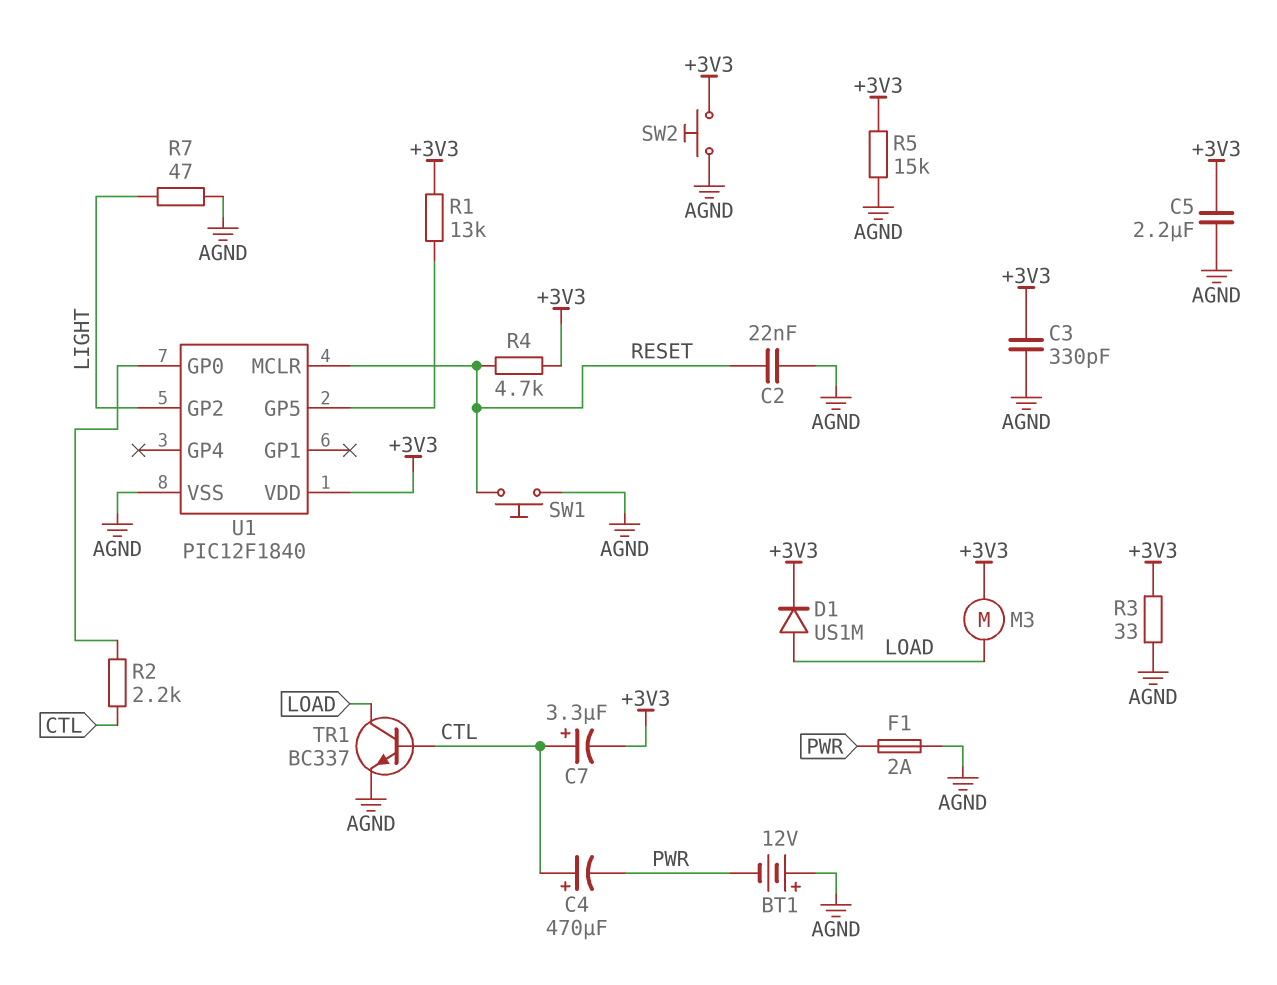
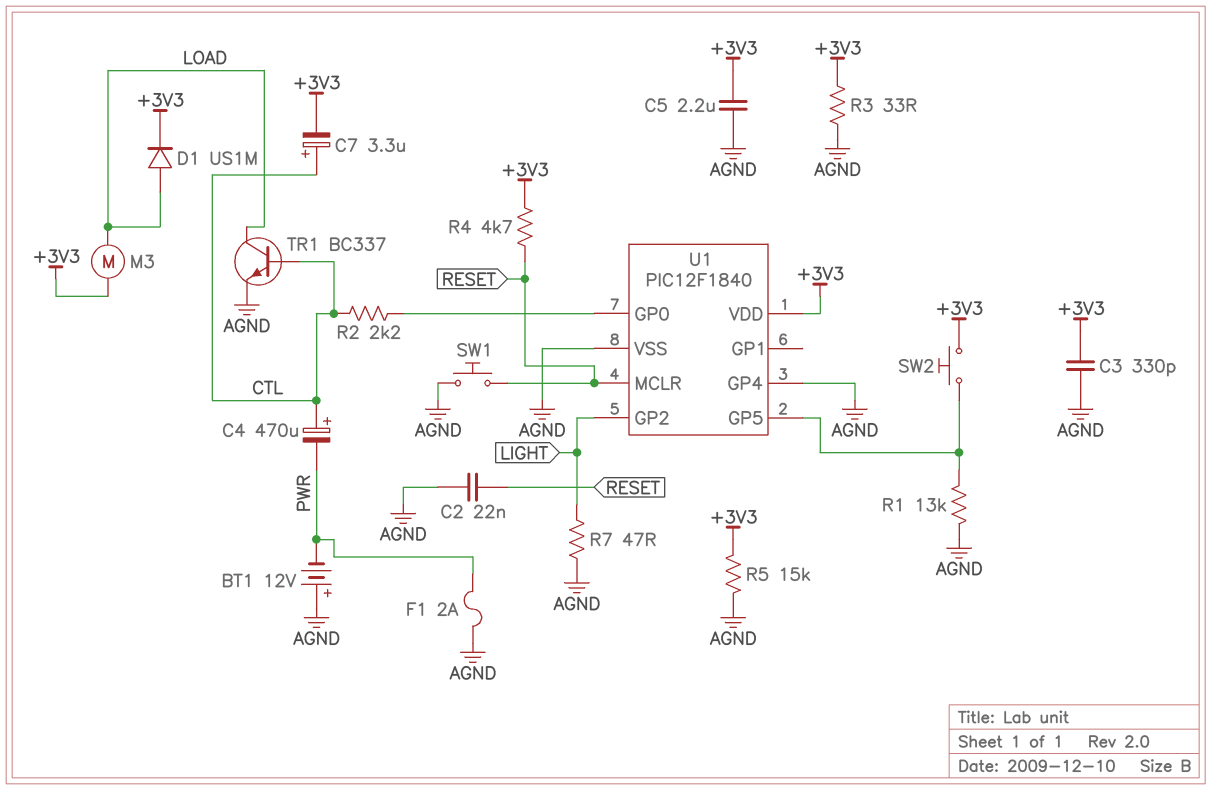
R1: 13k (+3V3, U1/GP5) -> 13k (AGND, U1/GP5)
SW2: button (+3V3, AGND) -> button (+3V3, U1/GP5)
U1 pin GP4: none -> AGND

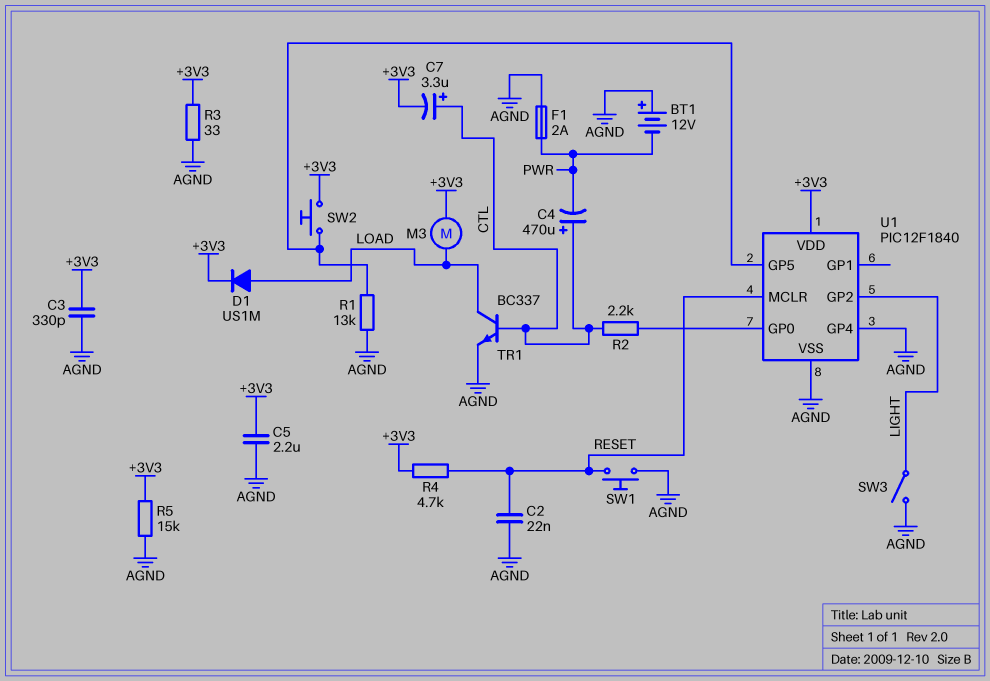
R7: 47 (AGND, LIGHT) -> none
SW3: none -> switch (AGND, LIGHT)

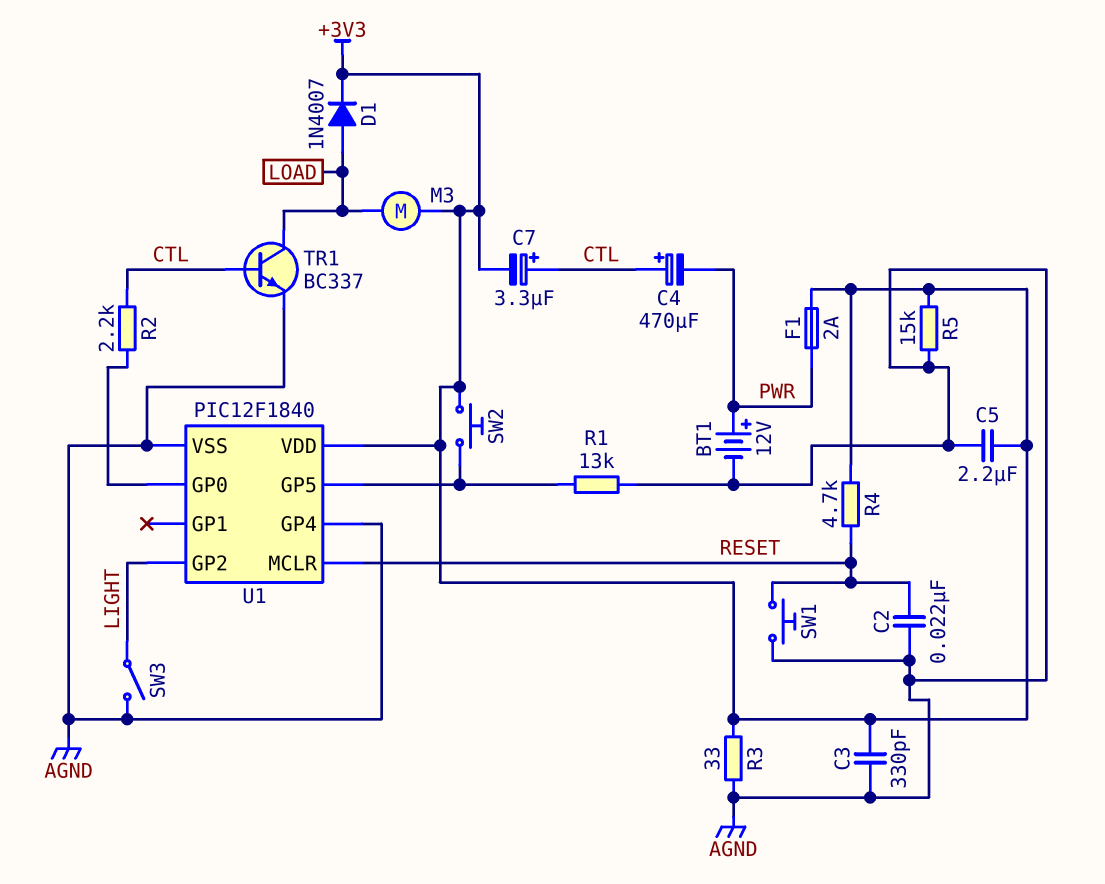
BT1: 12V (plus AGND, minus PWR) -> 12V (plus PWR, minus AGND)
D1: diode US1M (A LOAD, K +3V3) -> diode 1N4007 (A LOAD, K +3V3)
F1: 2A (AGND, PWR) -> 2A (+3V3, PWR)

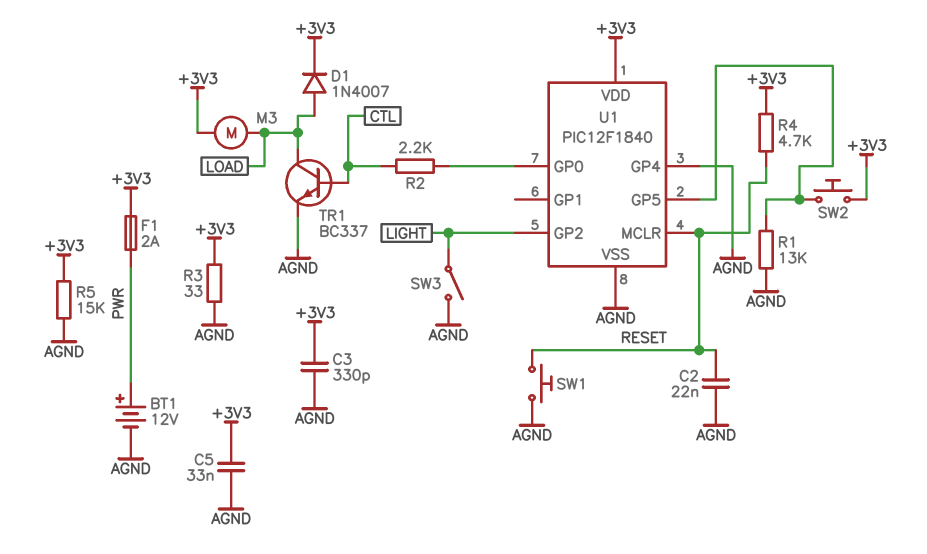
C4: 470uF (plus CTL, minus PWR) -> none
C5: 2.2uF (+3V3, AGND) -> 33nF (+3V3, AGND)
C7: 3.3uF (plus CTL, minus +3V3) -> none

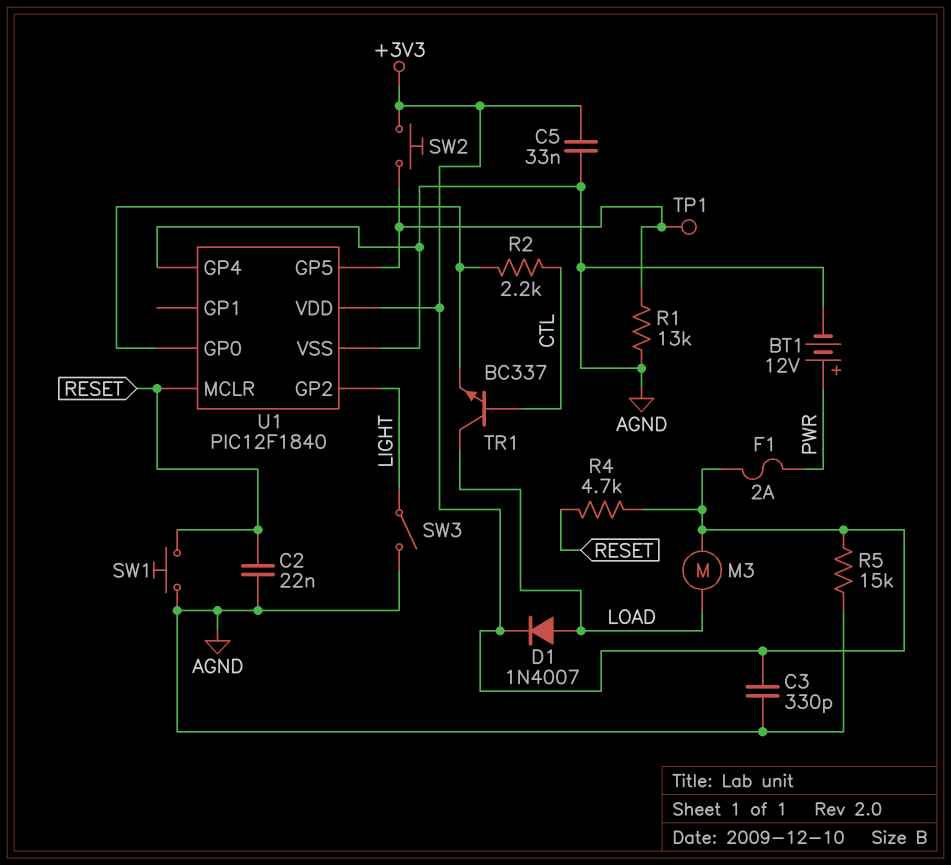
R3: 33 (+3V3, AGND) -> none
TP1: none -> test point (U1/GP5)
TR1: NPN BC337 (B CTL, C LOAD, E AGND) -> NPN BC337 (B CTL, C LOAD, E U1/GP0)

